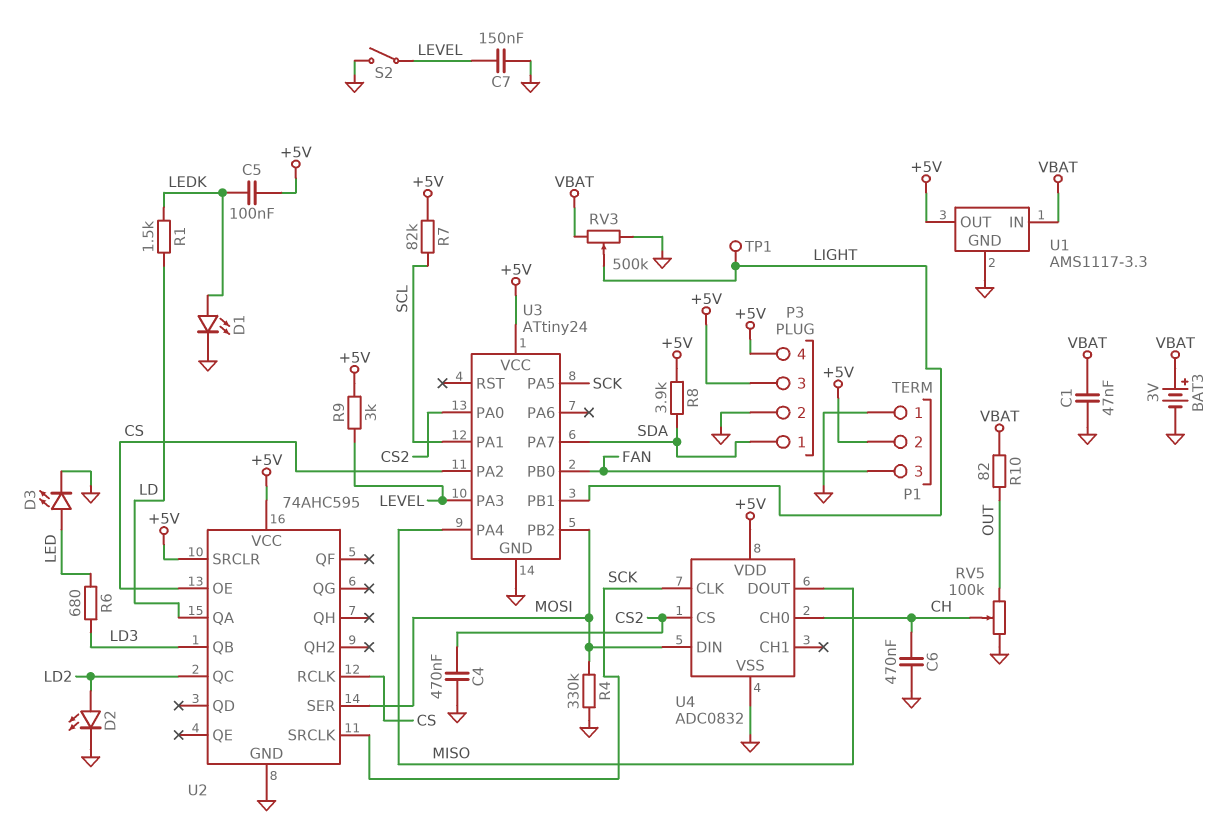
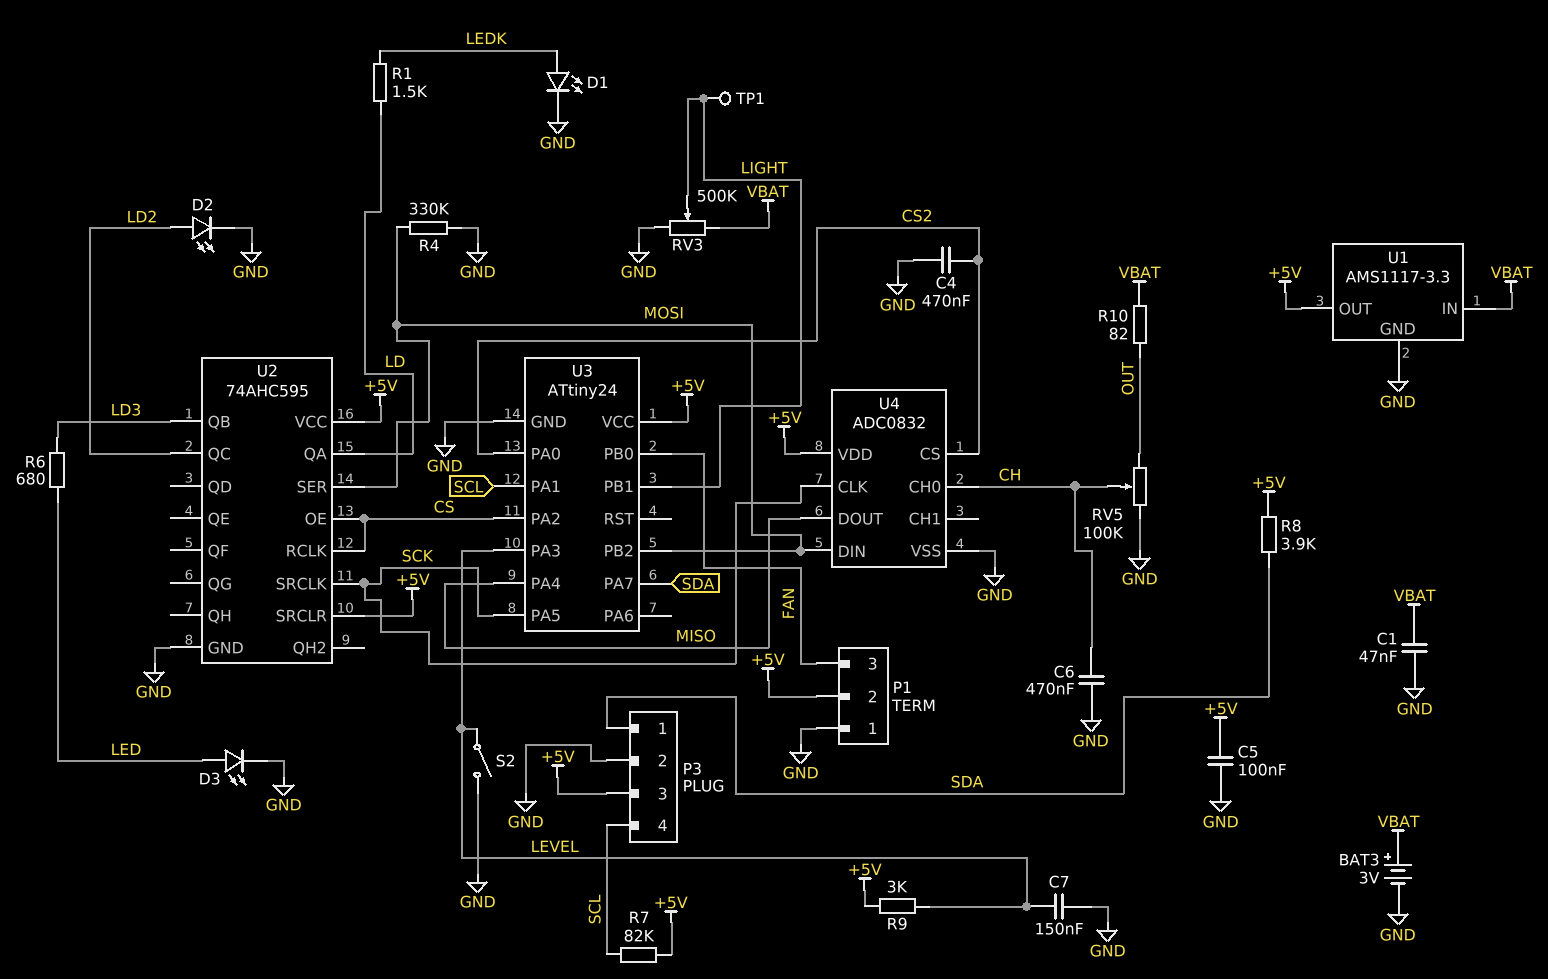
C5: 100nF (+5V, LEDK) -> 100nF (+5V, GND)
P3 pin 4: +5V -> SCL

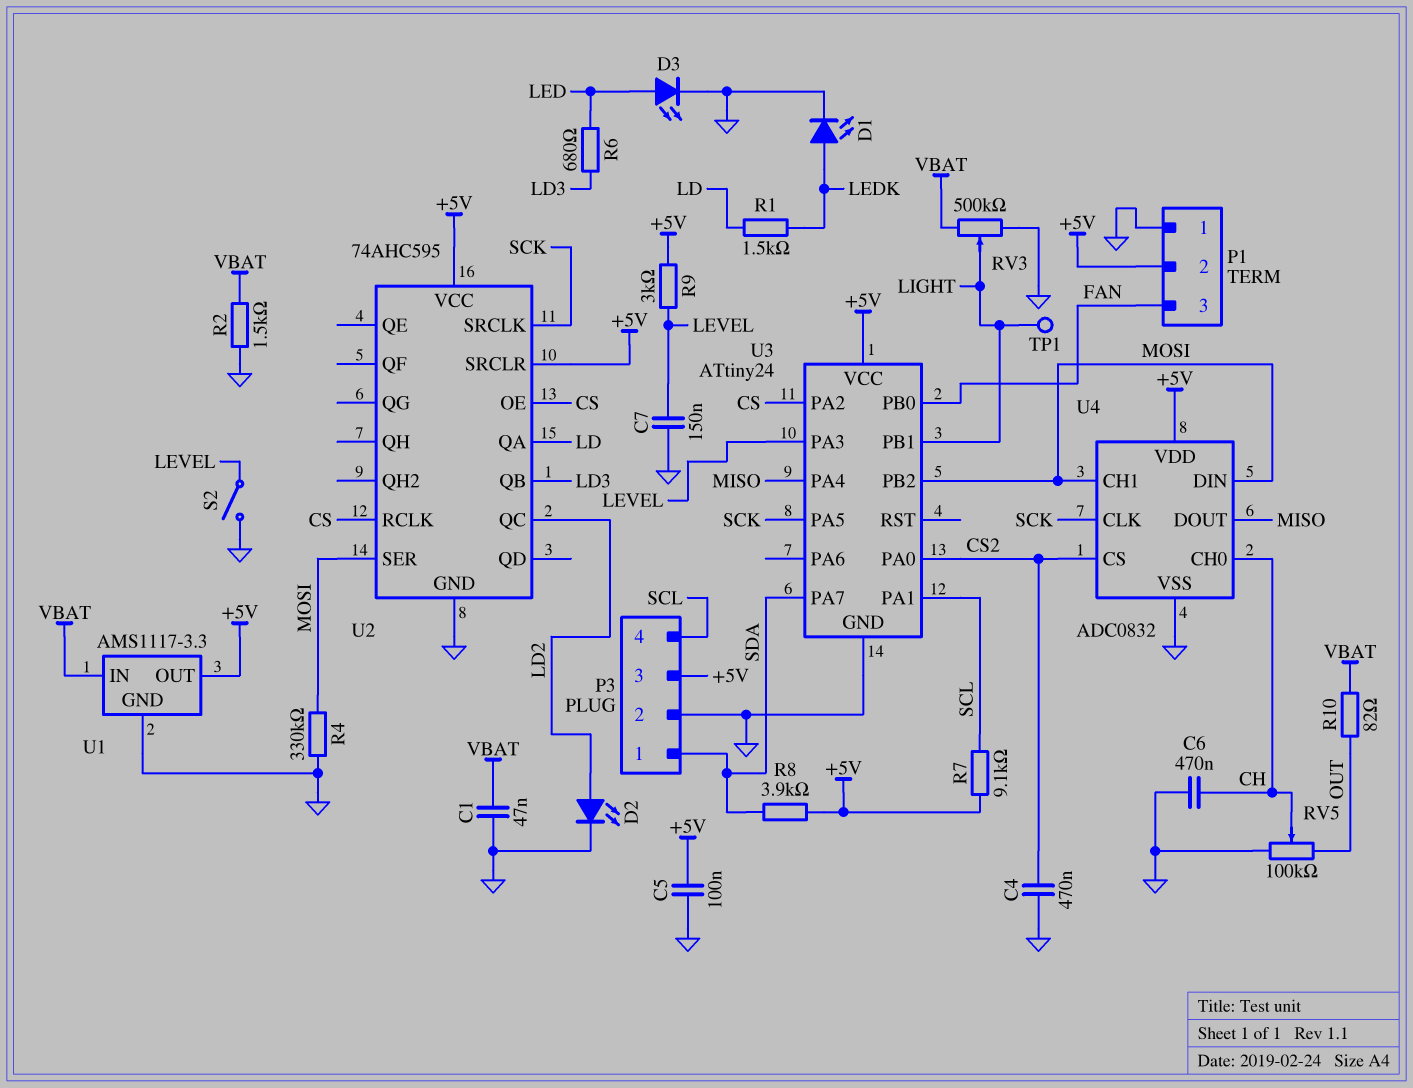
BAT3: 3V (plus VBAT, minus GND) -> none
R2: none -> 1.5k (GND, VBAT)
R7: 82k (+5V, SCL) -> 9.1k (+5V, SCL)
U4 pin CH1: none -> MOSI

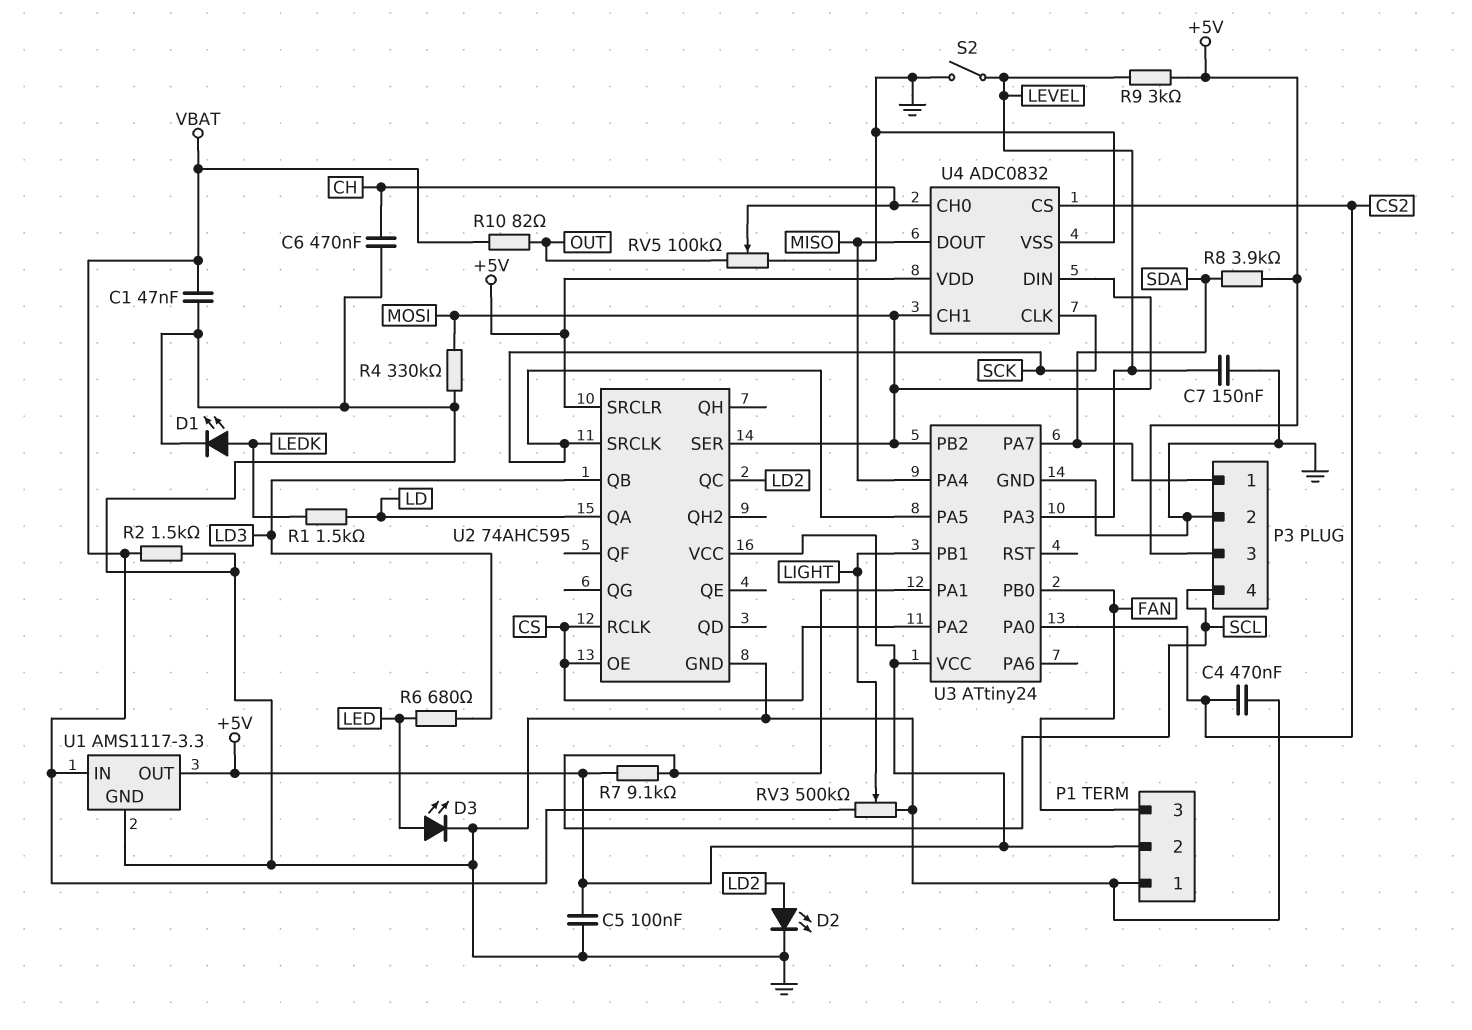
TP1: test point (LIGHT) -> none

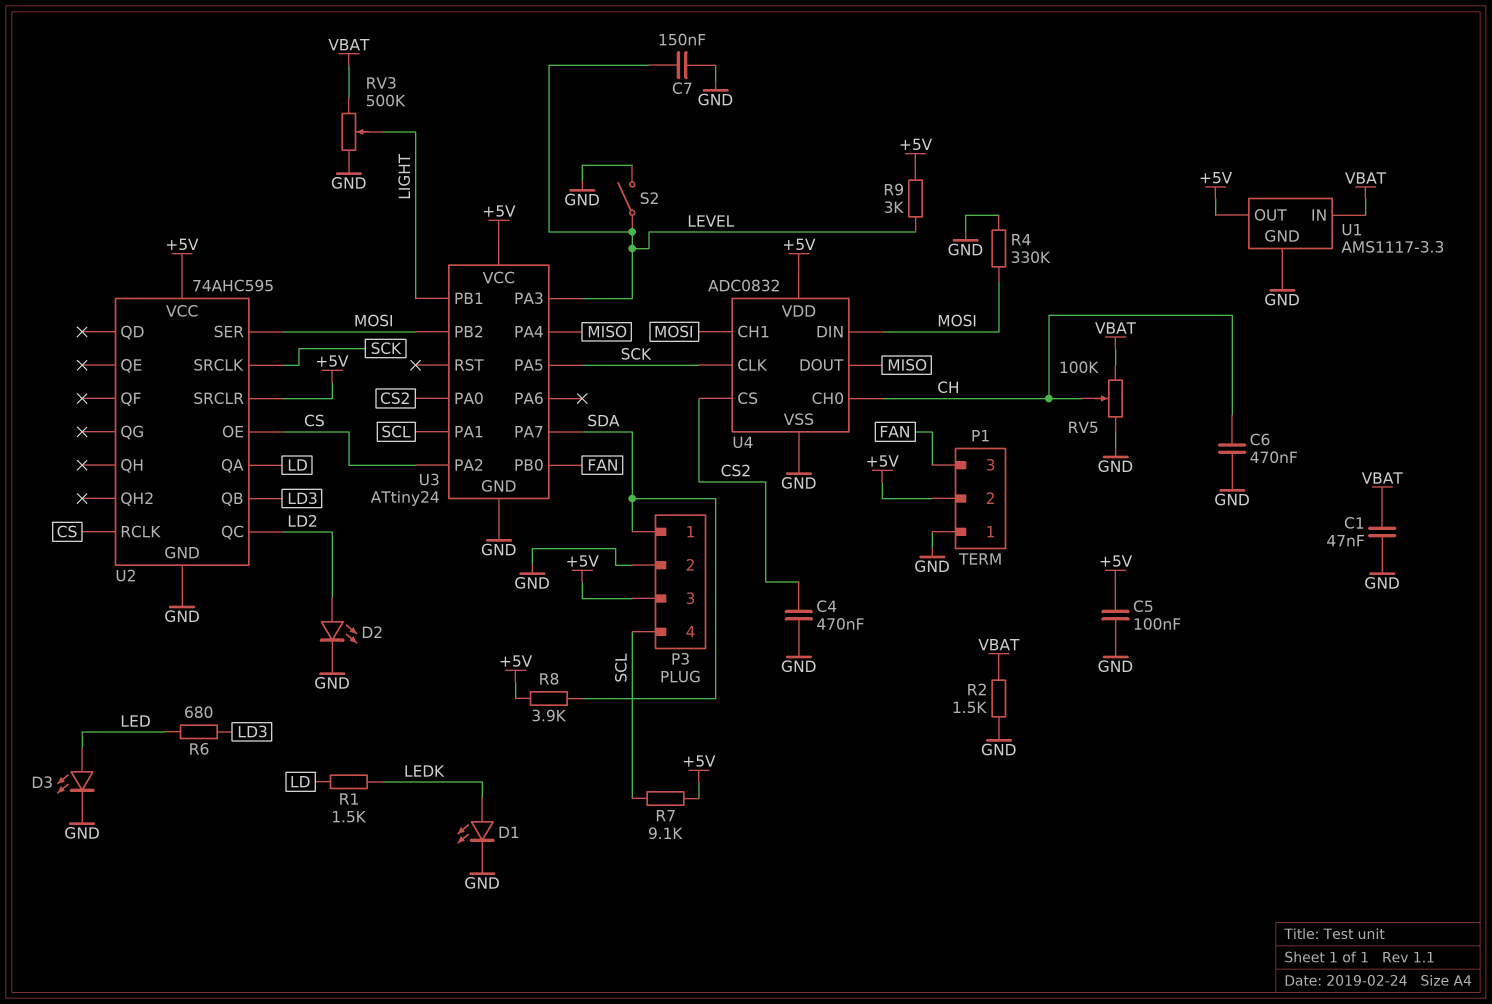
R10: 82 (OUT, VBAT) -> none
RV5: 100k (GND, OUT, wiper CH) -> 100k (GND, VBAT, wiper CH)

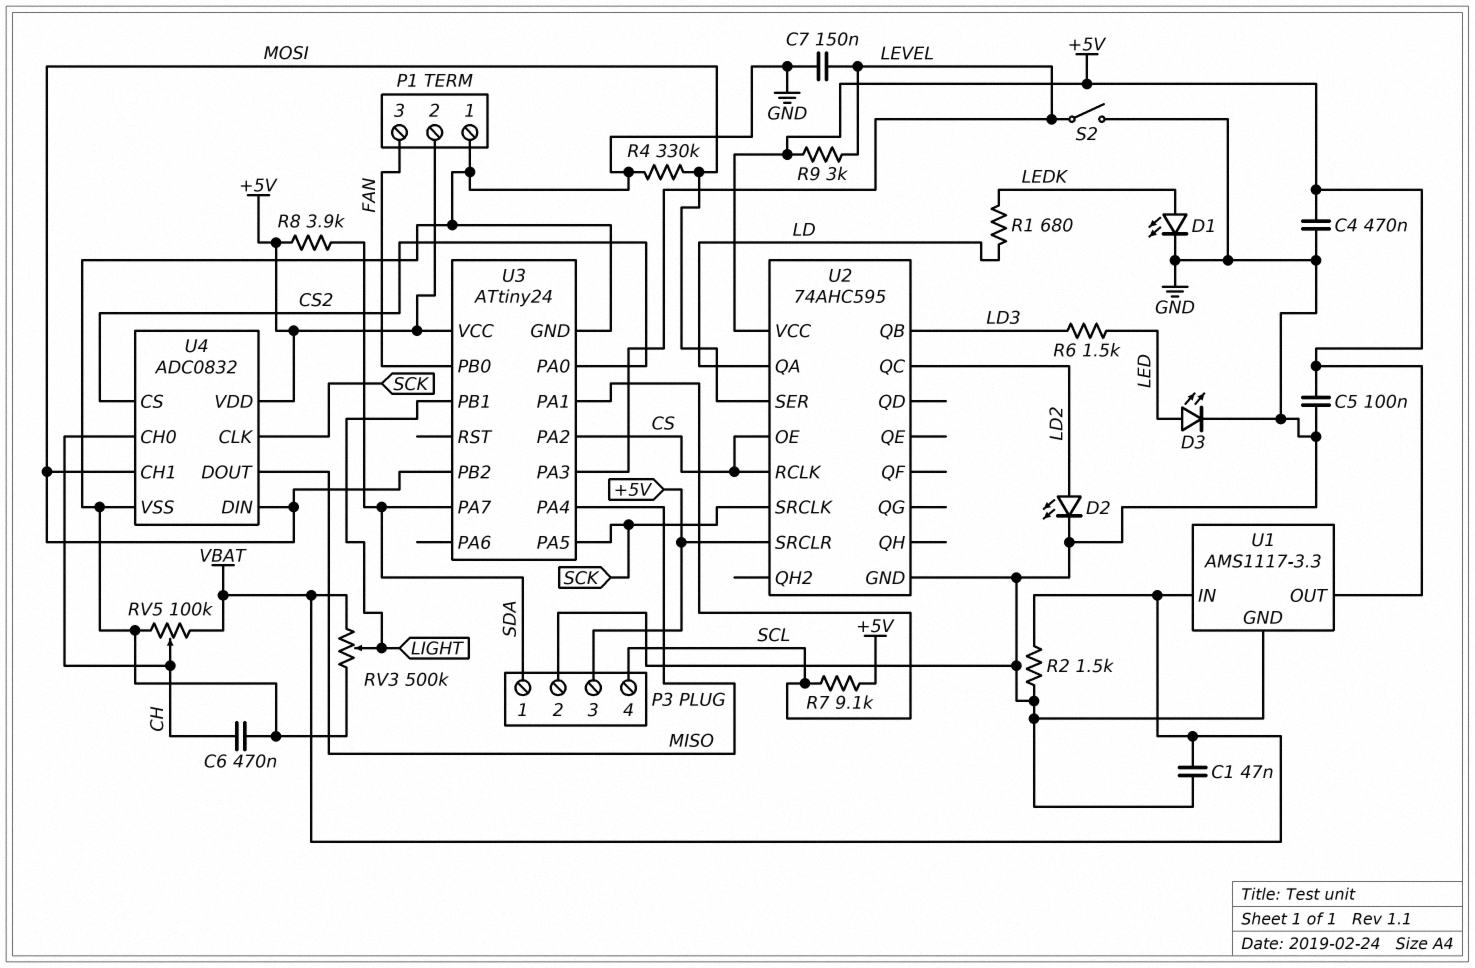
C4: 470nF (CS2, GND) -> 470nF (+5V, GND)
R1: 1.5k (LD, LEDK) -> 680 (LD, LEDK)
R6: 680 (LD3, LED) -> 1.5k (LD3, LED)

